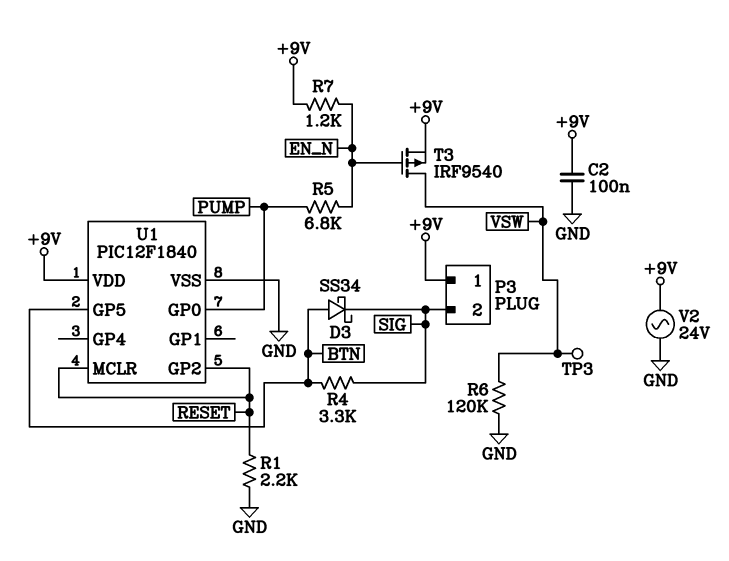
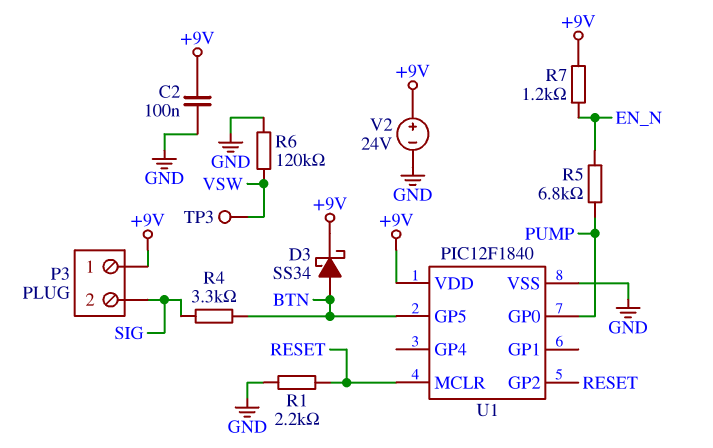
D3: schottky SS34 (A BTN, K SIG) -> schottky SS34 (A BTN, K +9V)
T3: PMOS IRF9540 (G EN_N, D VSW, S +9V) -> none
V2: AC 24V (+9V, GND) -> 24V (plus +9V, minus GND)

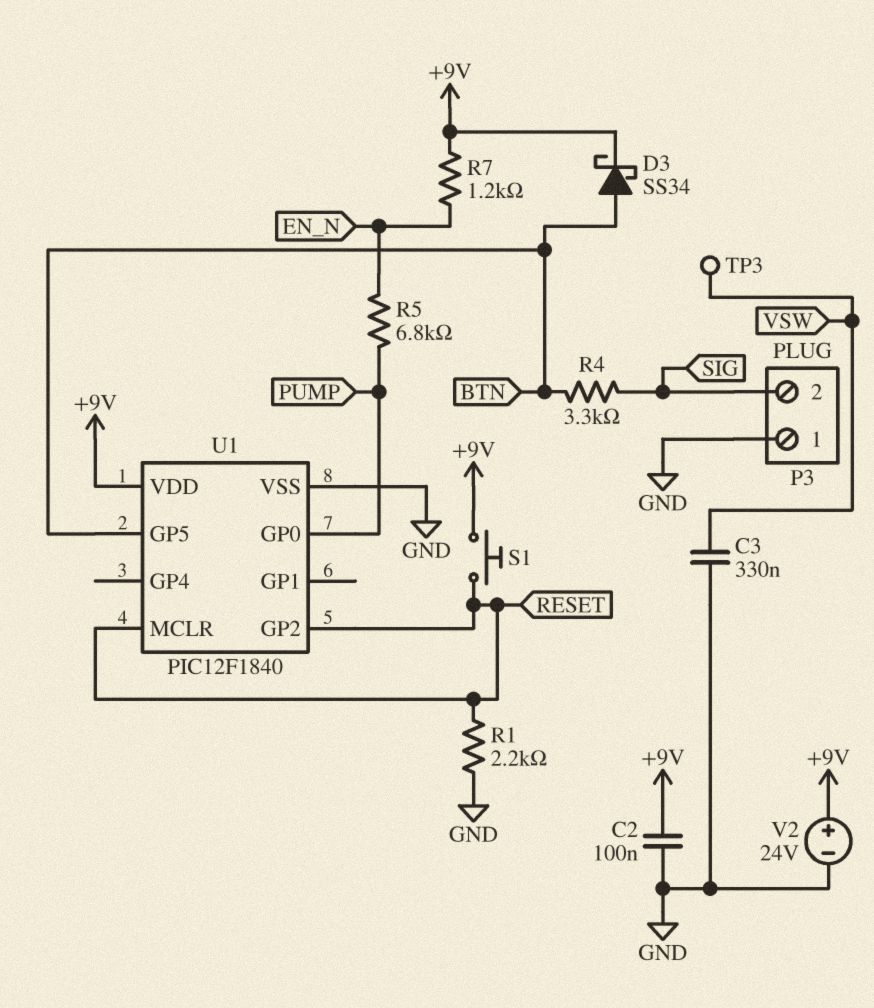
C3: none -> 330nF (GND, VSW)
P3 pin 1: +9V -> GND
R6: 120k (GND, VSW) -> none
S1: none -> button (+9V, RESET)

